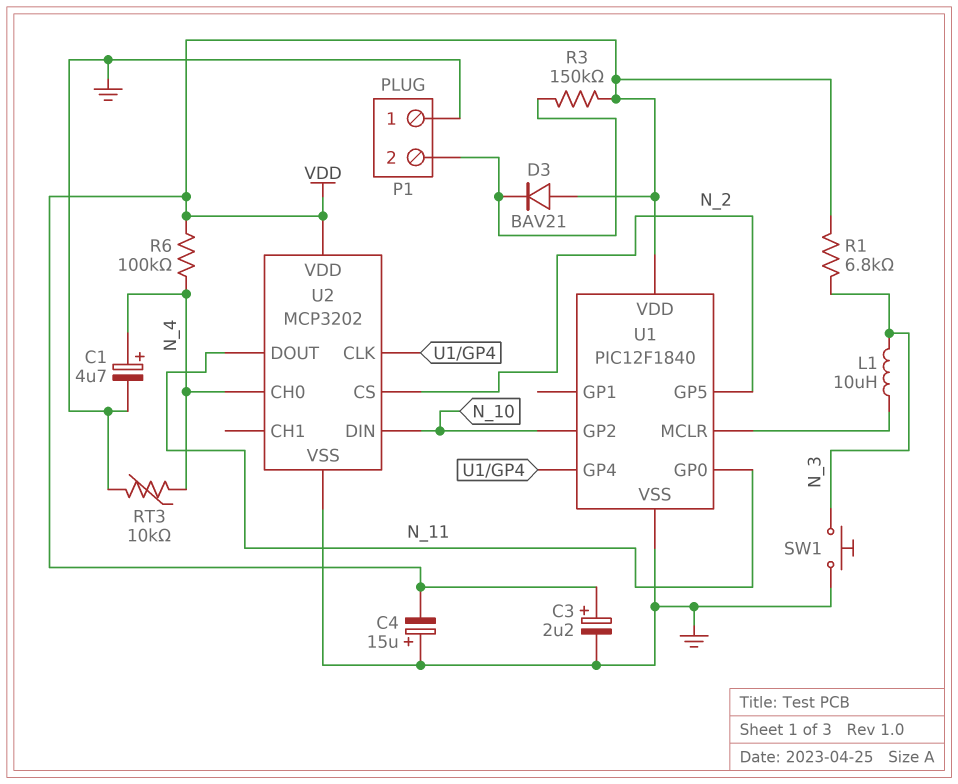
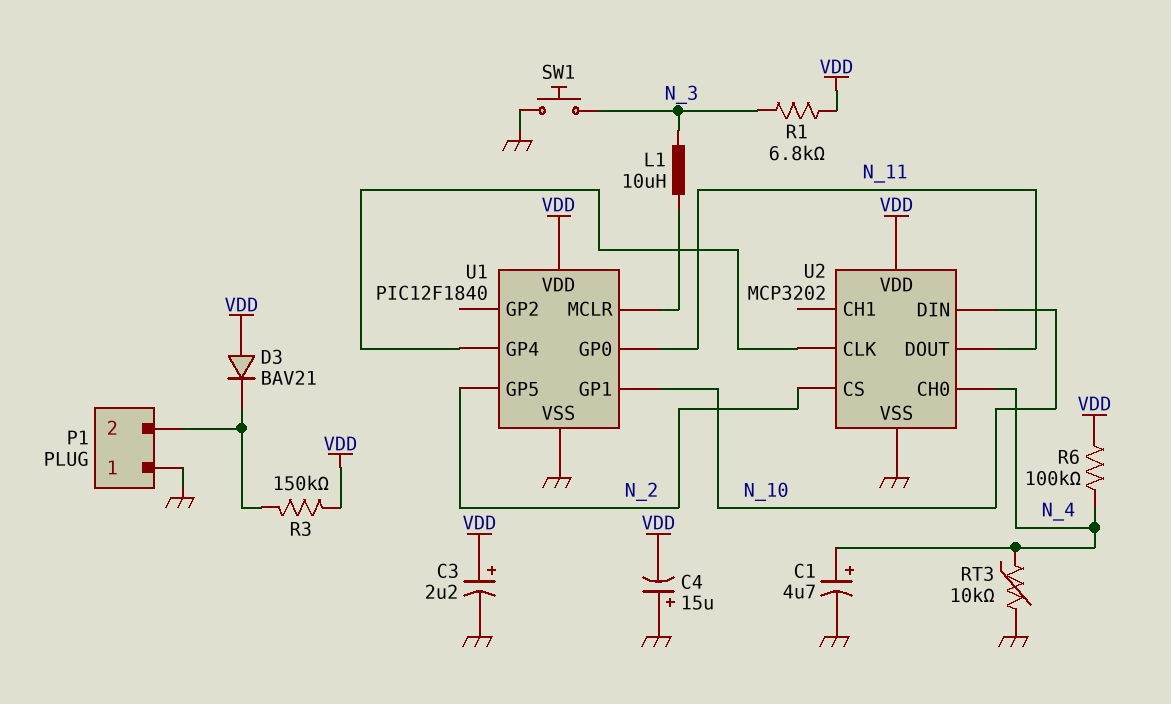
U1 pin GP1: none -> N_10
U1 pin GP2: N_10 -> none

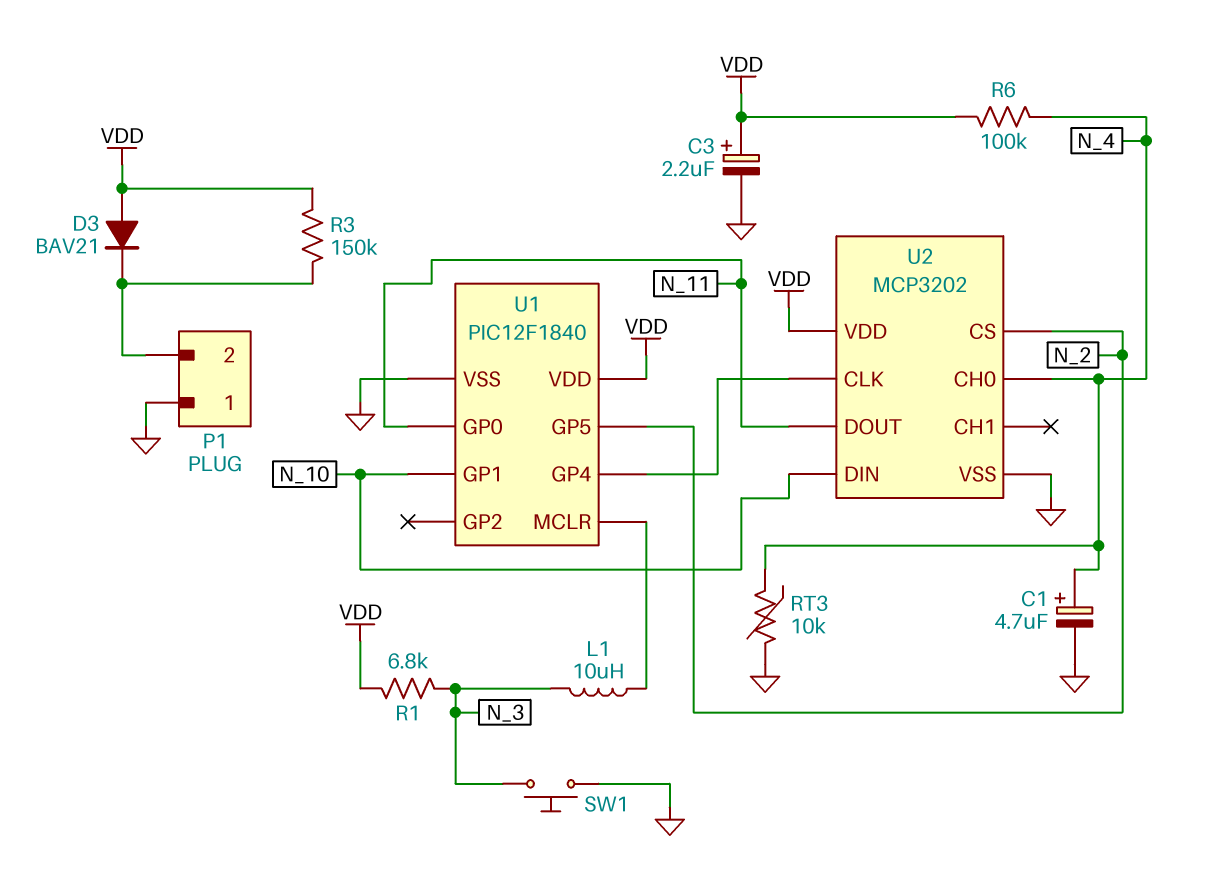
C4: 15uF (plus GND, minus VDD) -> none

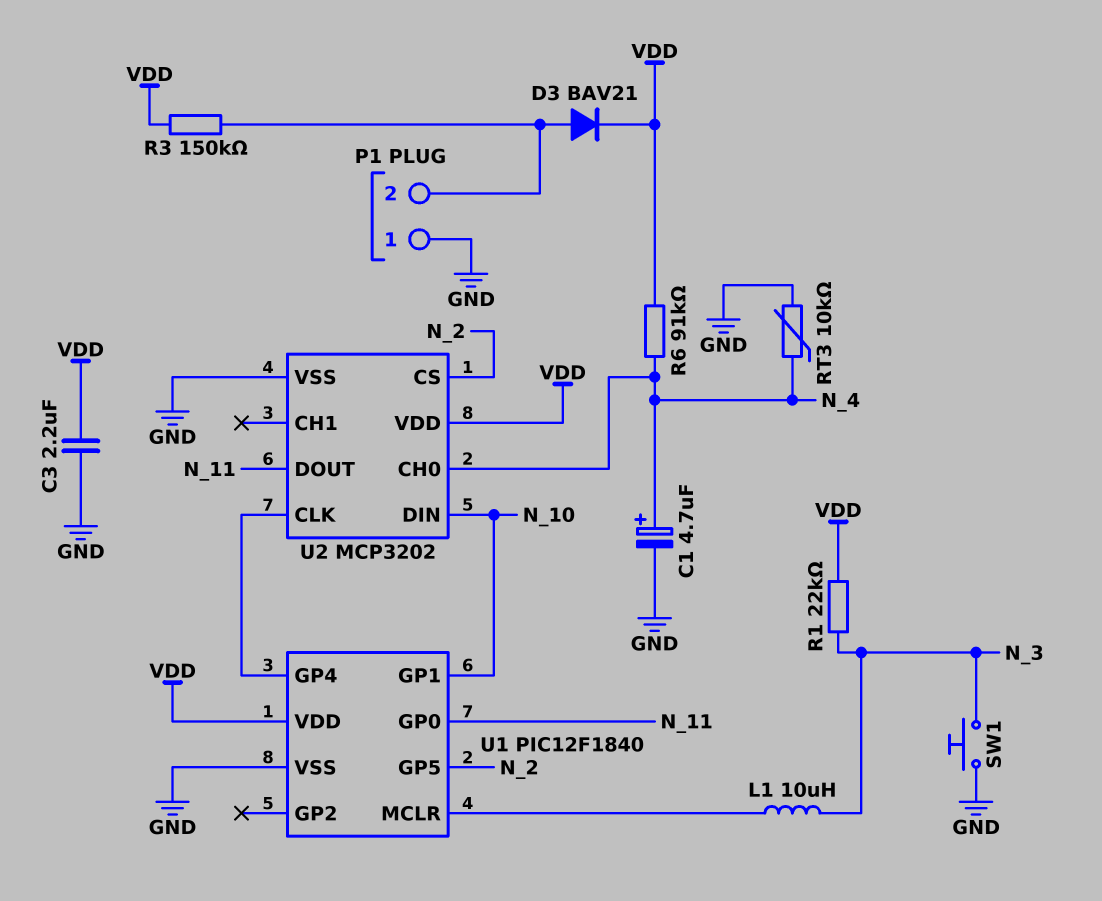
C3: 2.2uF (plus VDD, minus GND) -> 2.2uF (GND, VDD)
D3: diode BAV21 (A VDD, K P1/2) -> diode BAV21 (A P1/2, K VDD)
R1: 6.8k (N_3, VDD) -> 22k (N_3, VDD)
R6: 100k (N_4, VDD) -> 91k (N_4, VDD)

